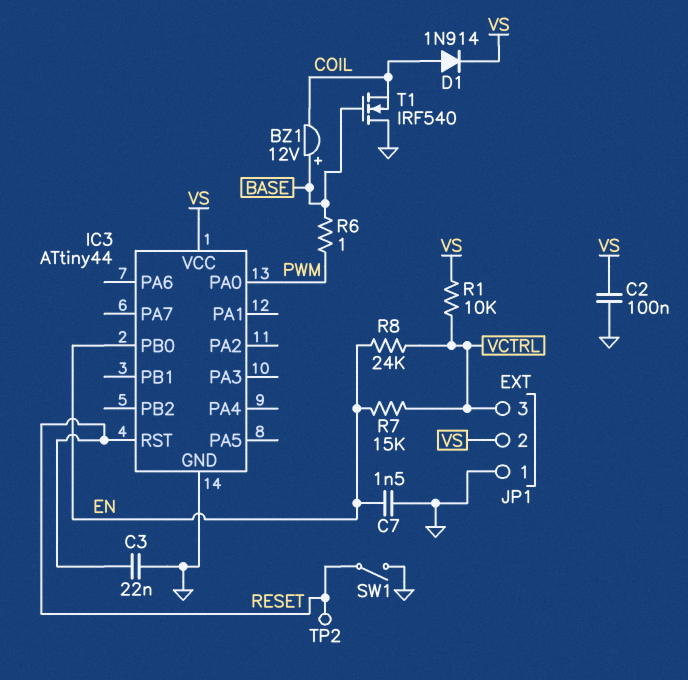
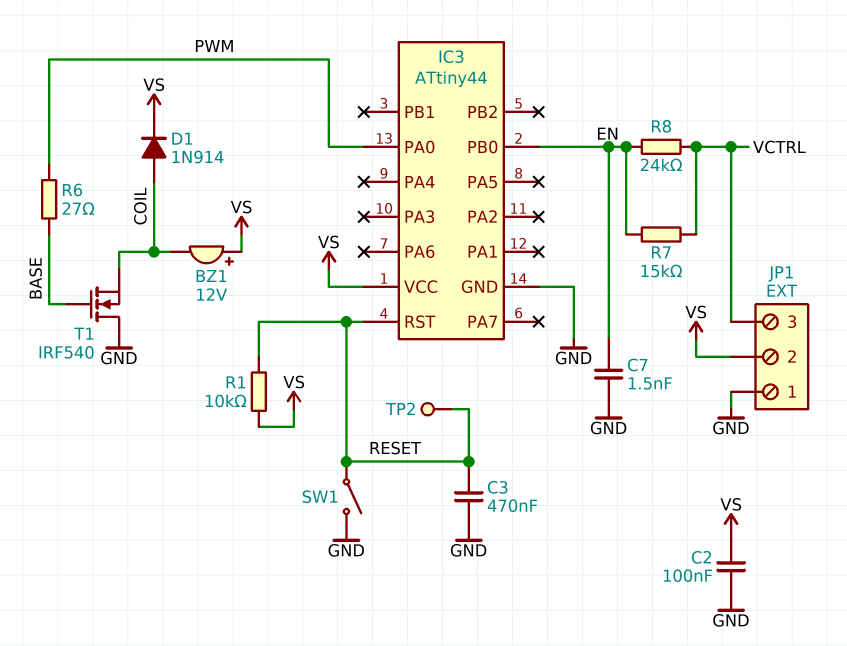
BZ1: buzzer 12V (plus BASE, minus COIL) -> buzzer 12V (plus VS, minus COIL)
C3: 22nF (GND, RESET) -> 470nF (GND, RESET)
R1: 10k (VCTRL, VS) -> 10k (RESET, VS)
R6: 1 (BASE, PWM) -> 27 (BASE, PWM)

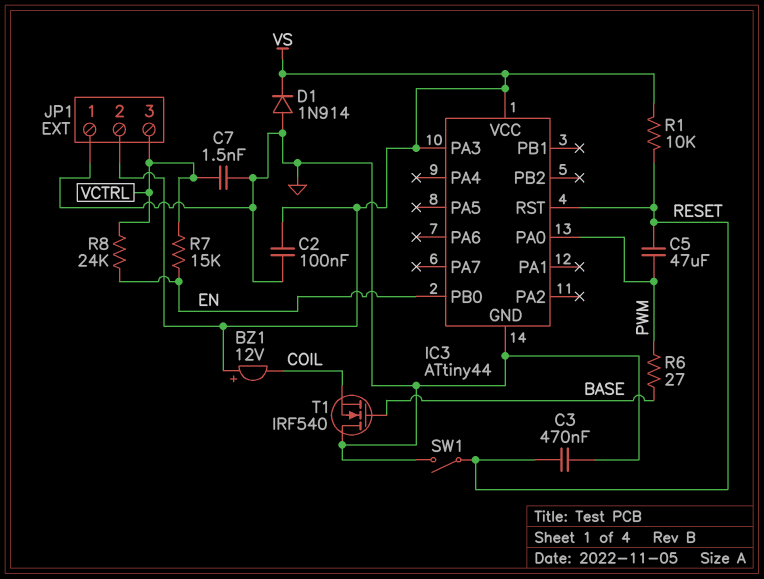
C5: none -> 47uF (PWM, RESET)
C7: 1.5nF (EN, GND) -> 1.5nF (GND, VCTRL)
D1: diode 1N914 (A COIL, K VS) -> diode 1N914 (A GND, K VS)
IC3 pin PA3: none -> VS
TP2: test point (RESET) -> none

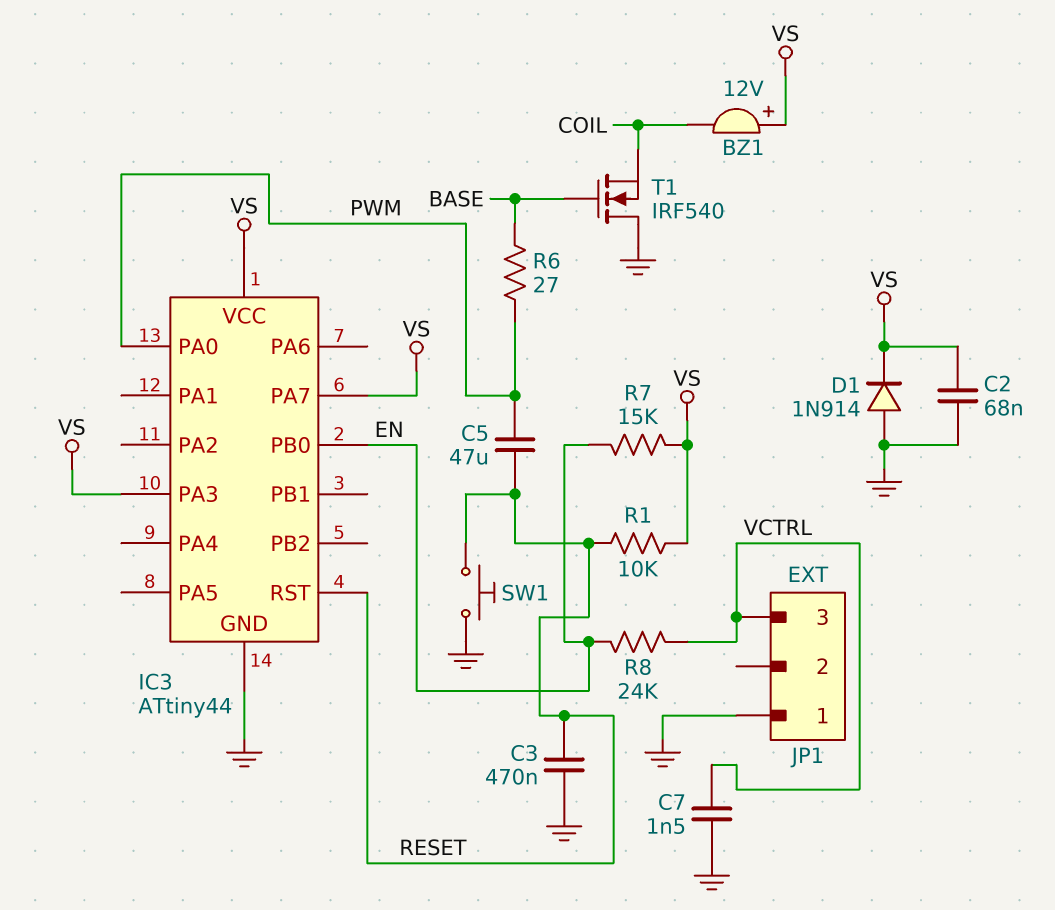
C2: 100nF (GND, VS) -> 68nF (GND, VS)
IC3 pin PA7: none -> VS
JP1 pin 2: VS -> none
R7: 15k (EN, VCTRL) -> 15k (EN, VS)
SW1: switch (GND, RESET) -> button (GND, RESET)

